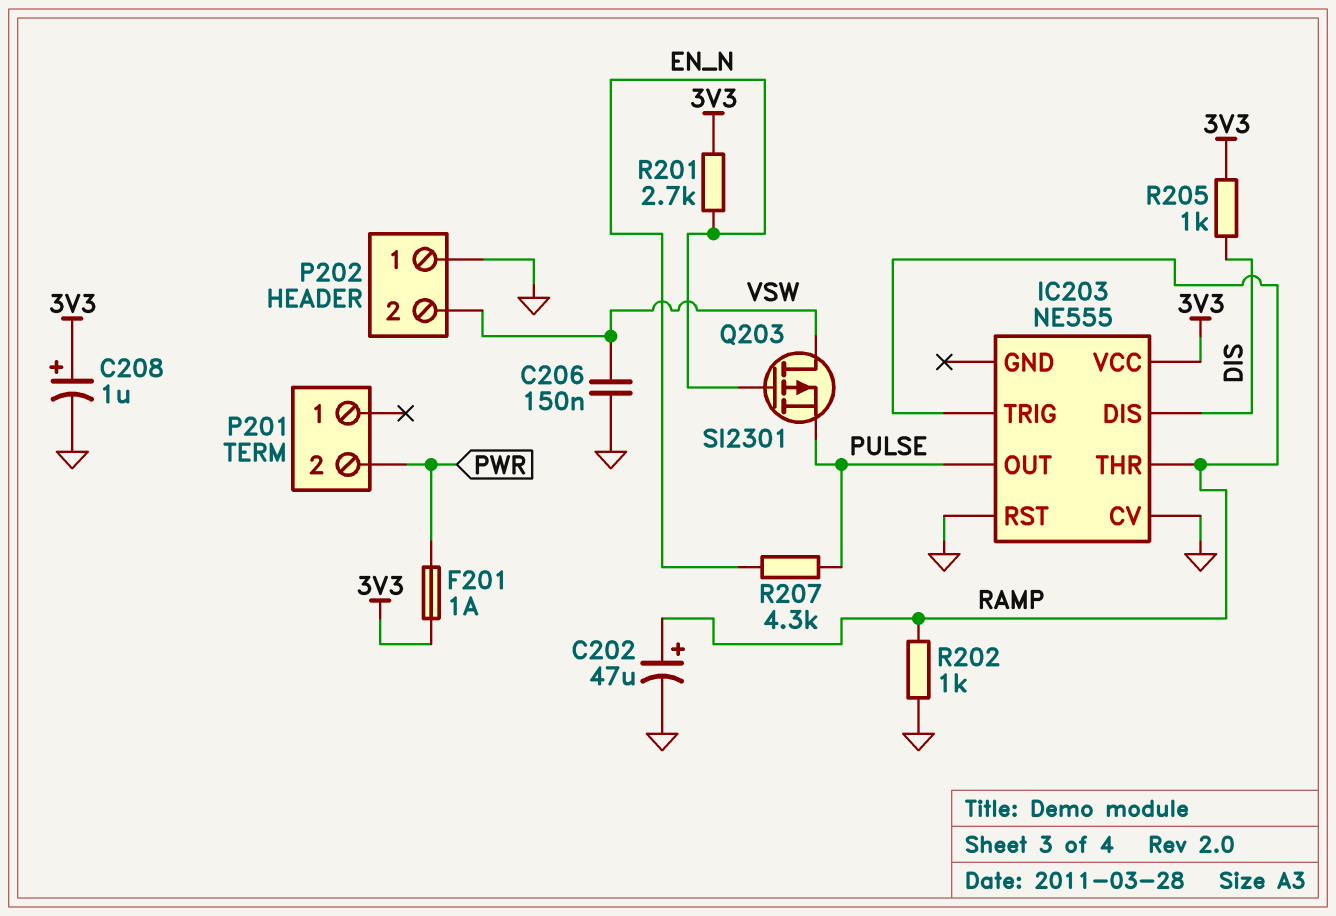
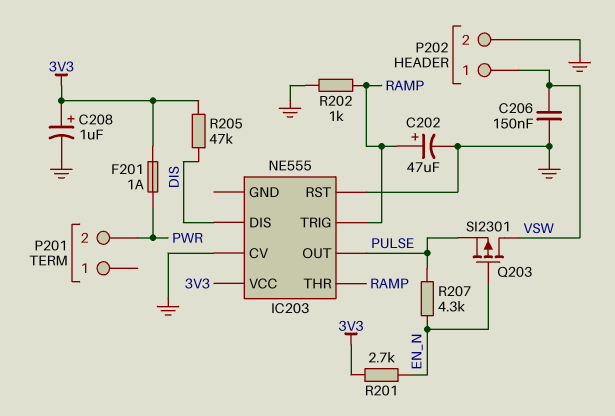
P202 pin 1: GND -> VSW
P202 pin 2: VSW -> GND
R205: 1k (3V3, DIS) -> 47k (3V3, DIS)

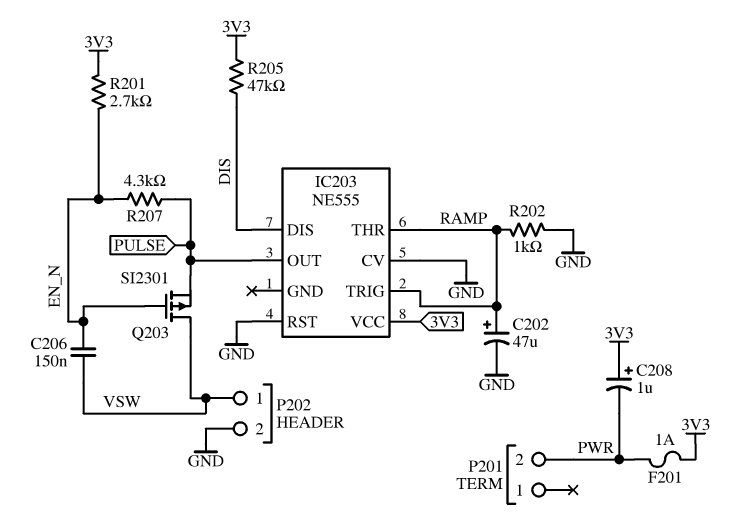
C206: 150nF (GND, VSW) -> 150nF (EN_N, VSW)
C208: 1uF (plus 3V3, minus GND) -> 1uF (plus 3V3, minus PWR)

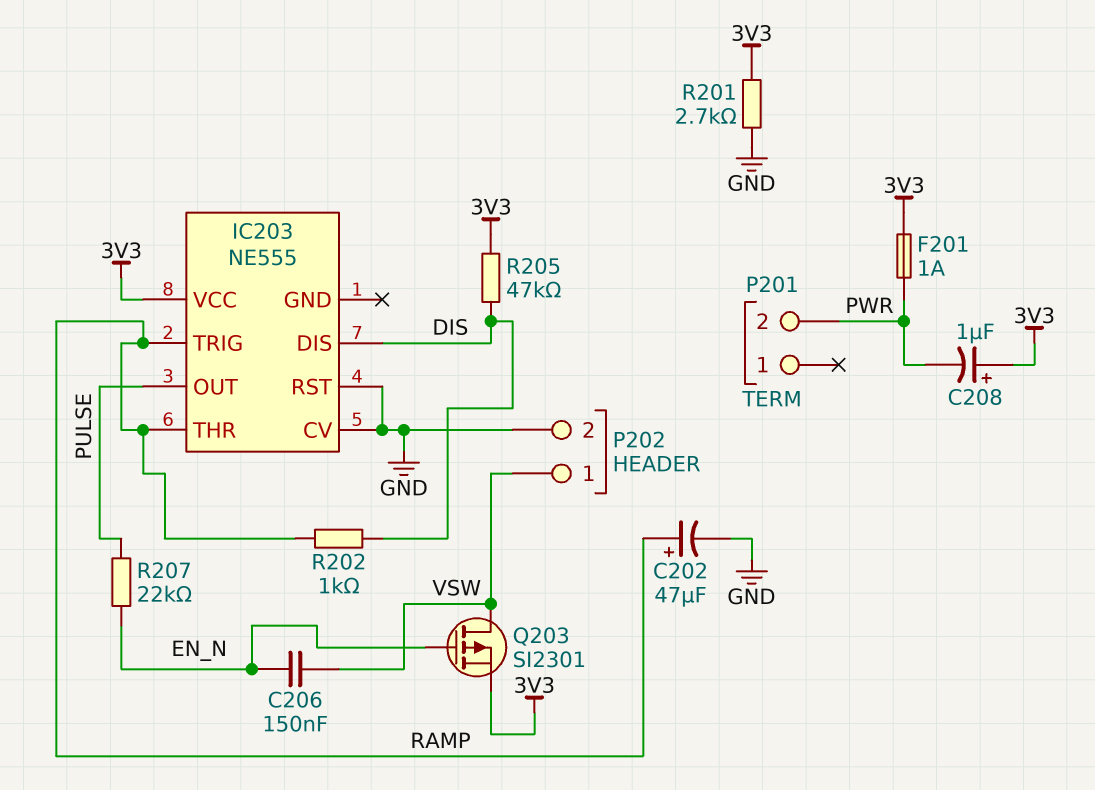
Q203: PMOS SI2301 (G EN_N, D VSW, S PULSE) -> PMOS SI2301 (G EN_N, D VSW, S 3V3)
R201: 2.7k (3V3, EN_N) -> 2.7k (3V3, GND)
R202: 1k (GND, RAMP) -> 1k (DIS, RAMP)
R207: 4.3k (EN_N, PULSE) -> 22k (EN_N, PULSE)

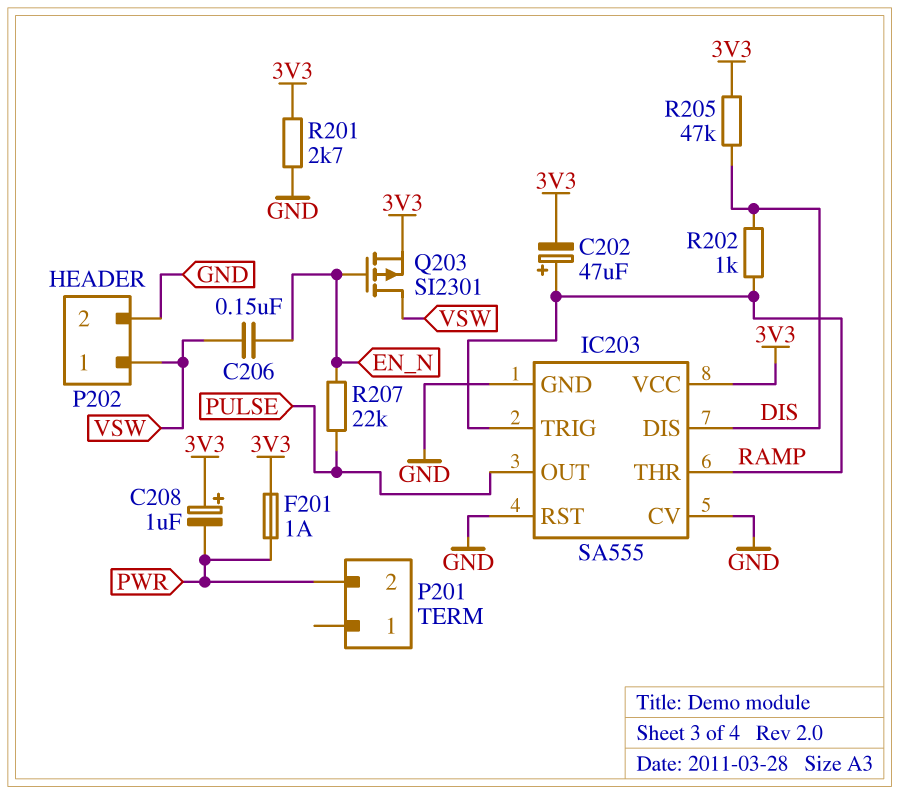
C202: 47uF (plus RAMP, minus GND) -> 47uF (plus RAMP, minus 3V3)
IC203: NE555 -> SA555
IC203 pin GND: none -> GND

